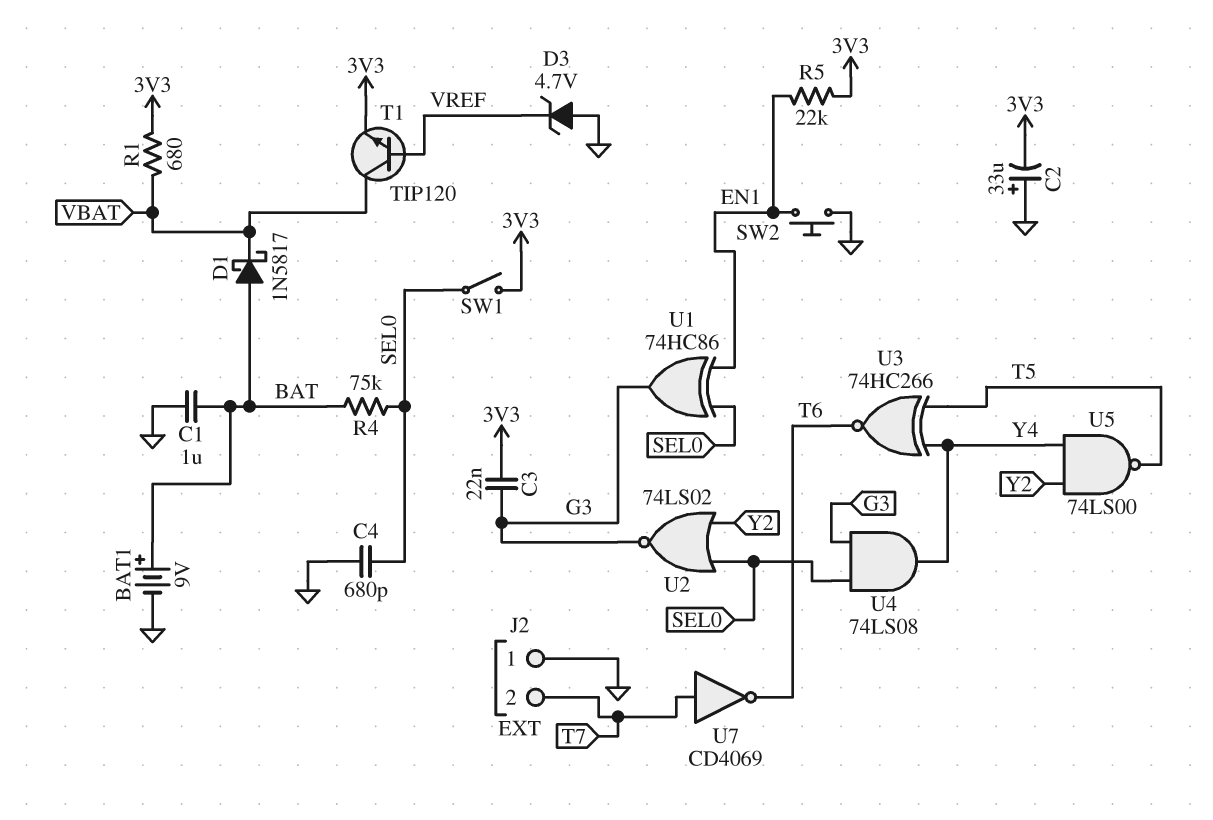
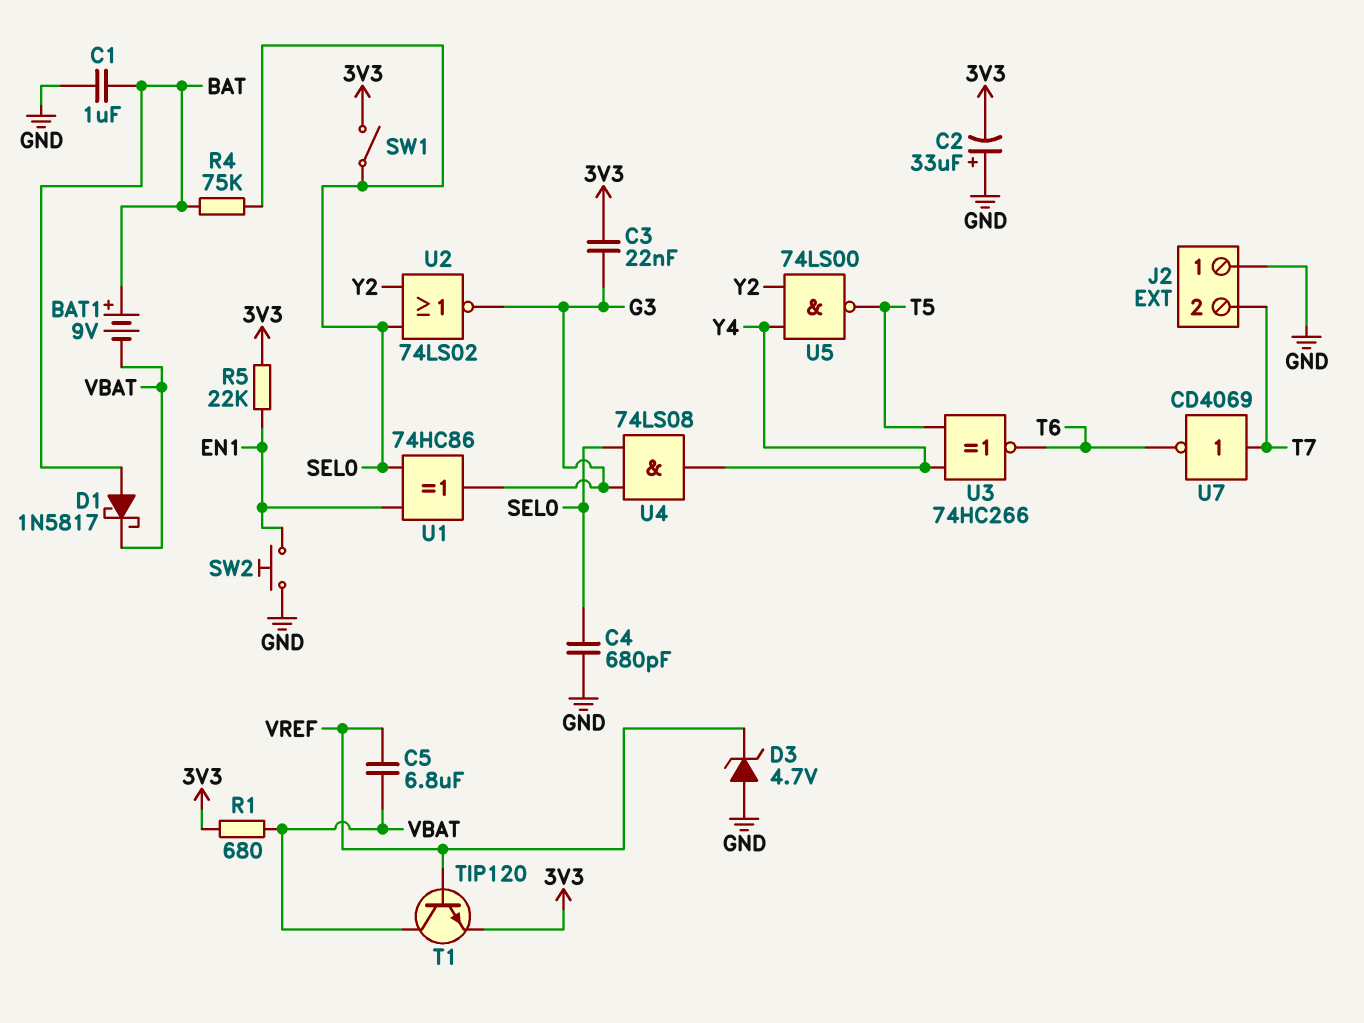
BAT1: 9V (plus BAT, minus GND) -> 9V (plus BAT, minus VBAT)
C5: none -> 6.8uF (VBAT, VREF)

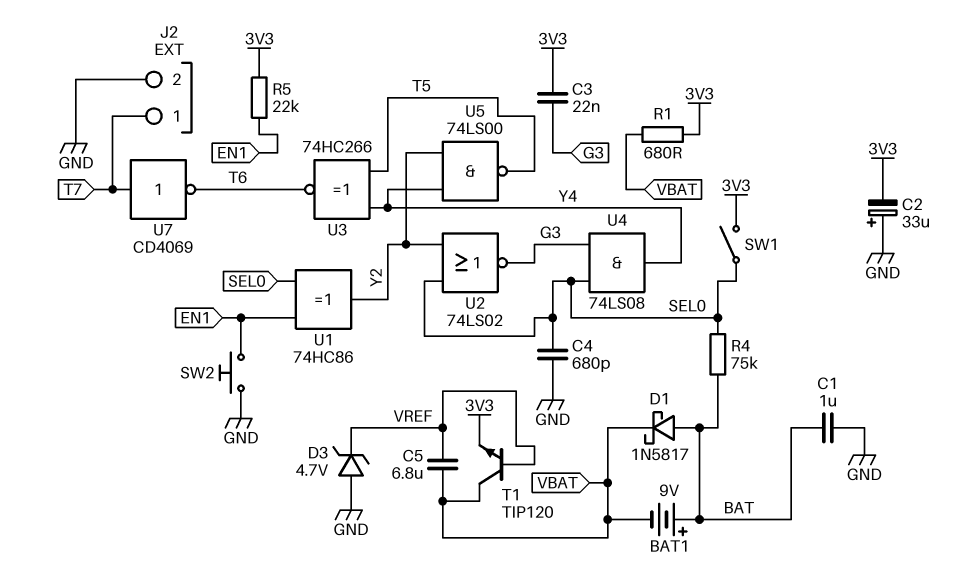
J2 pin 1: GND -> T7
J2 pin 2: T7 -> GND
U1: XOR 74HC86 (in EN1, in SEL0, out G3) -> XOR 74HC86 (in EN1, in SEL0, out Y2)

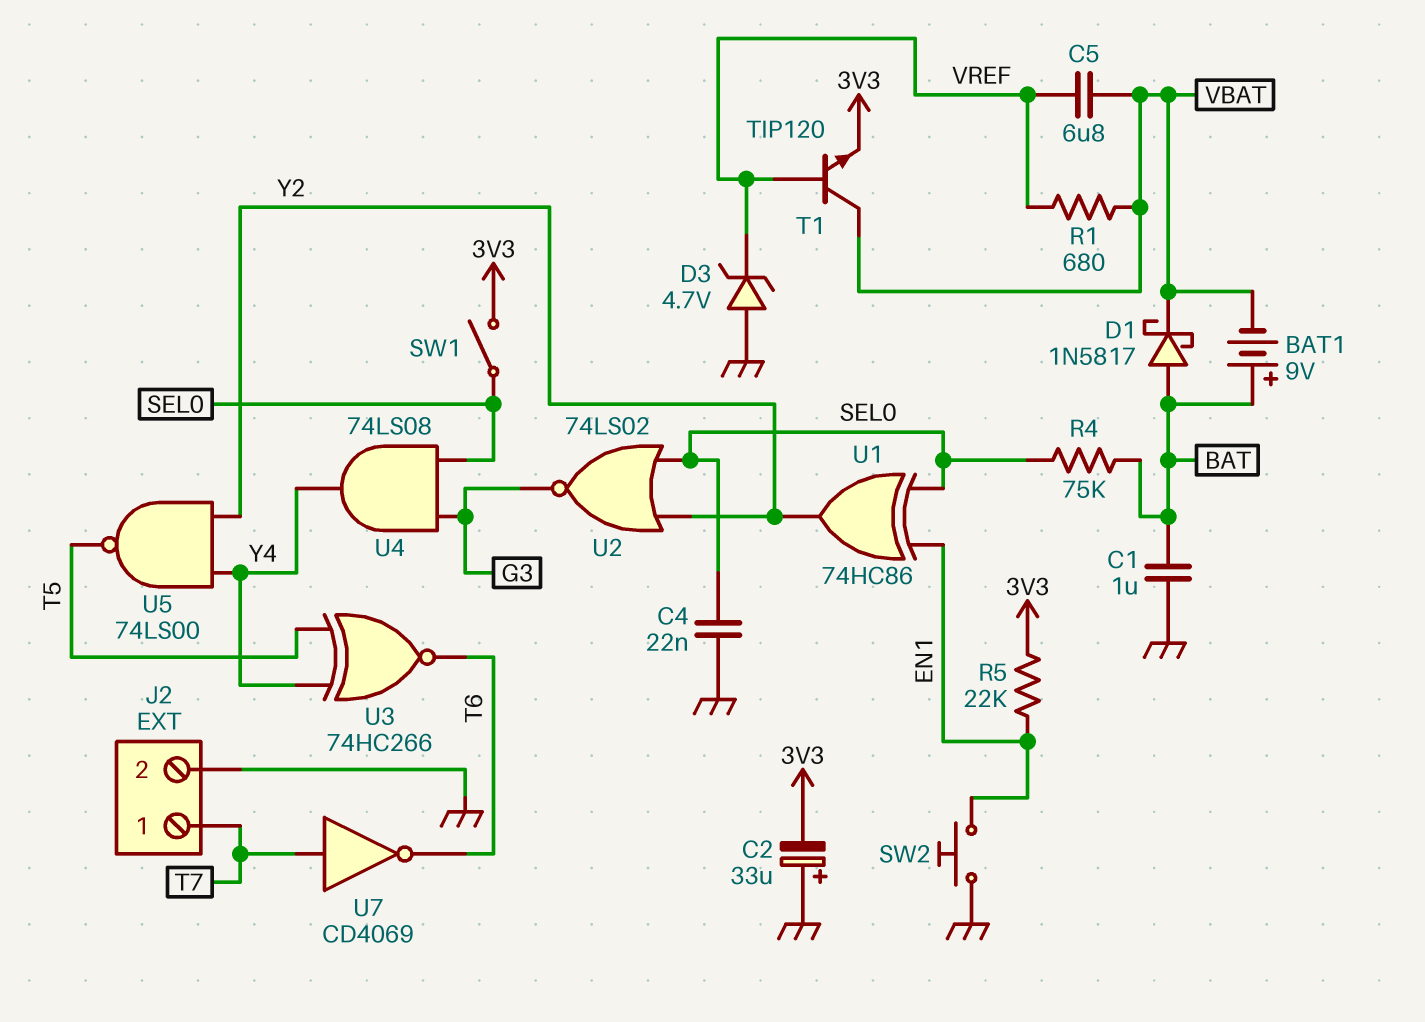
C3: 22nF (3V3, G3) -> none
C4: 680pF (GND, SEL0) -> 22nF (GND, SEL0)
R1: 680 (3V3, VBAT) -> 680 (VBAT, VREF)

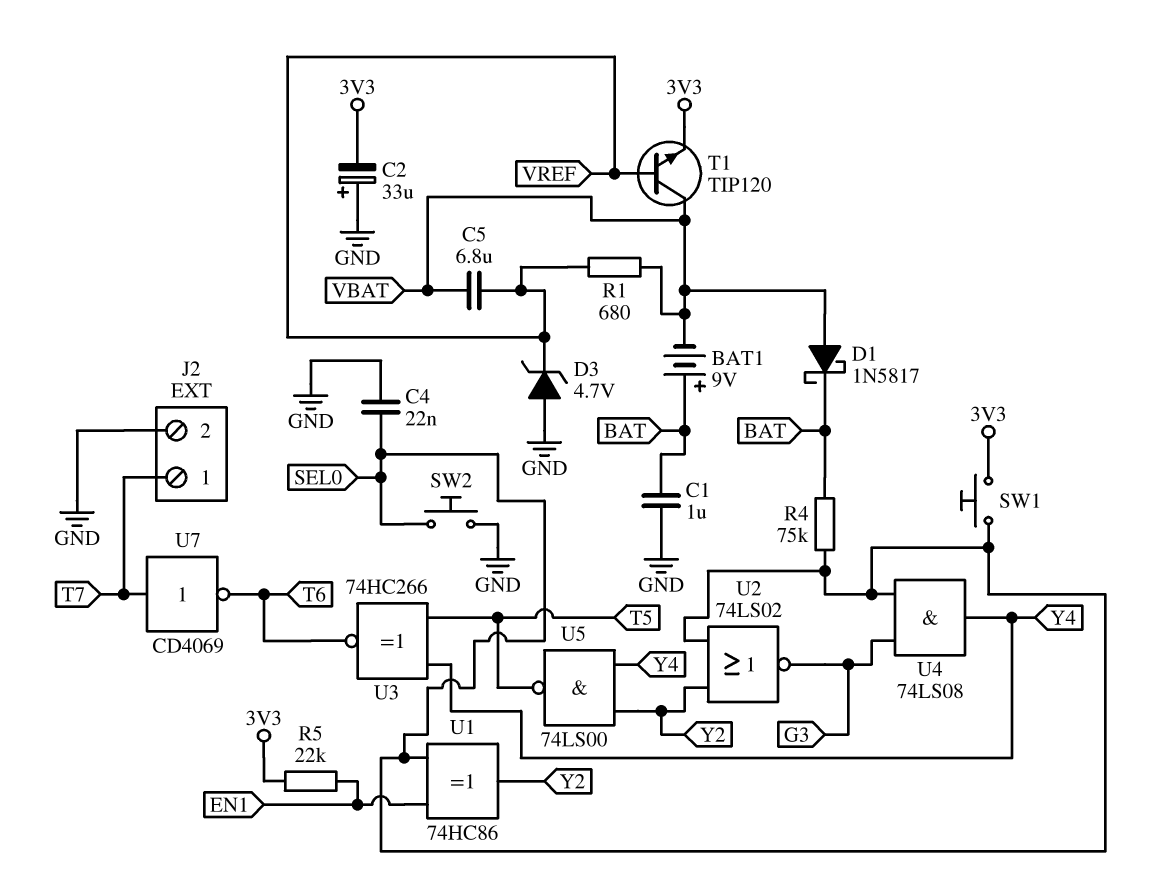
D1: schottky 1N5817 (A BAT, K VBAT) -> schottky 1N5817 (A VBAT, K BAT)
SW1: switch (3V3, SEL0) -> button (3V3, SEL0)
SW2: button (EN1, GND) -> button (GND, SEL0)

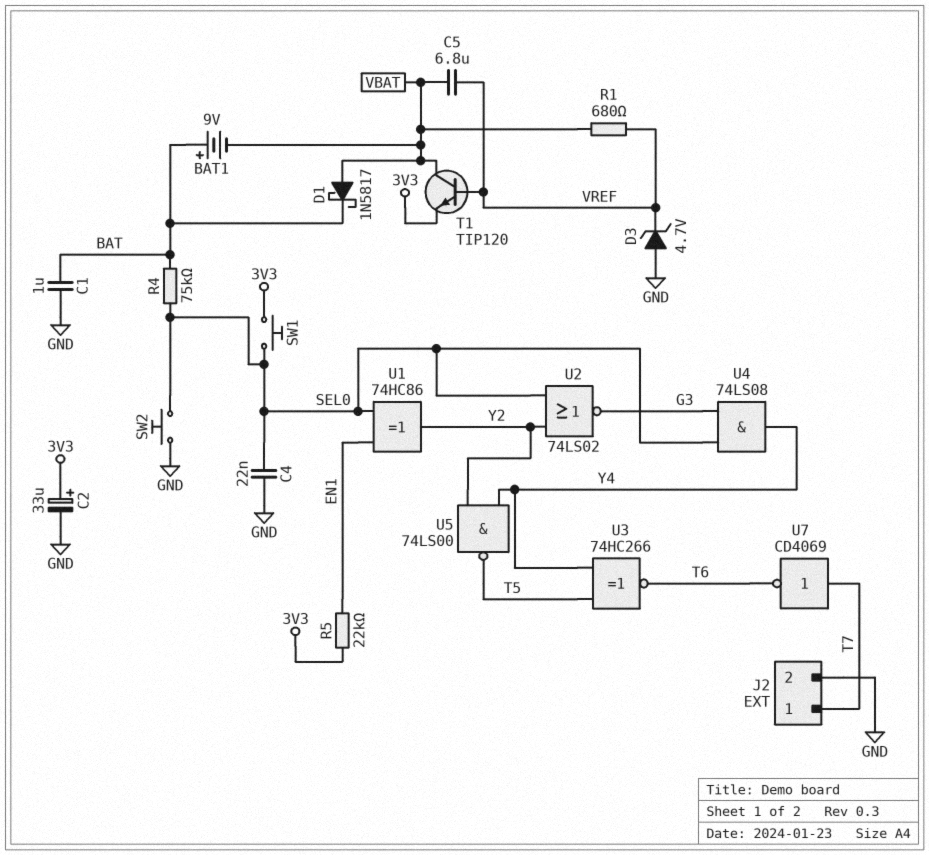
C2: 33uF (plus GND, minus 3V3) -> 33uF (plus 3V3, minus GND)

